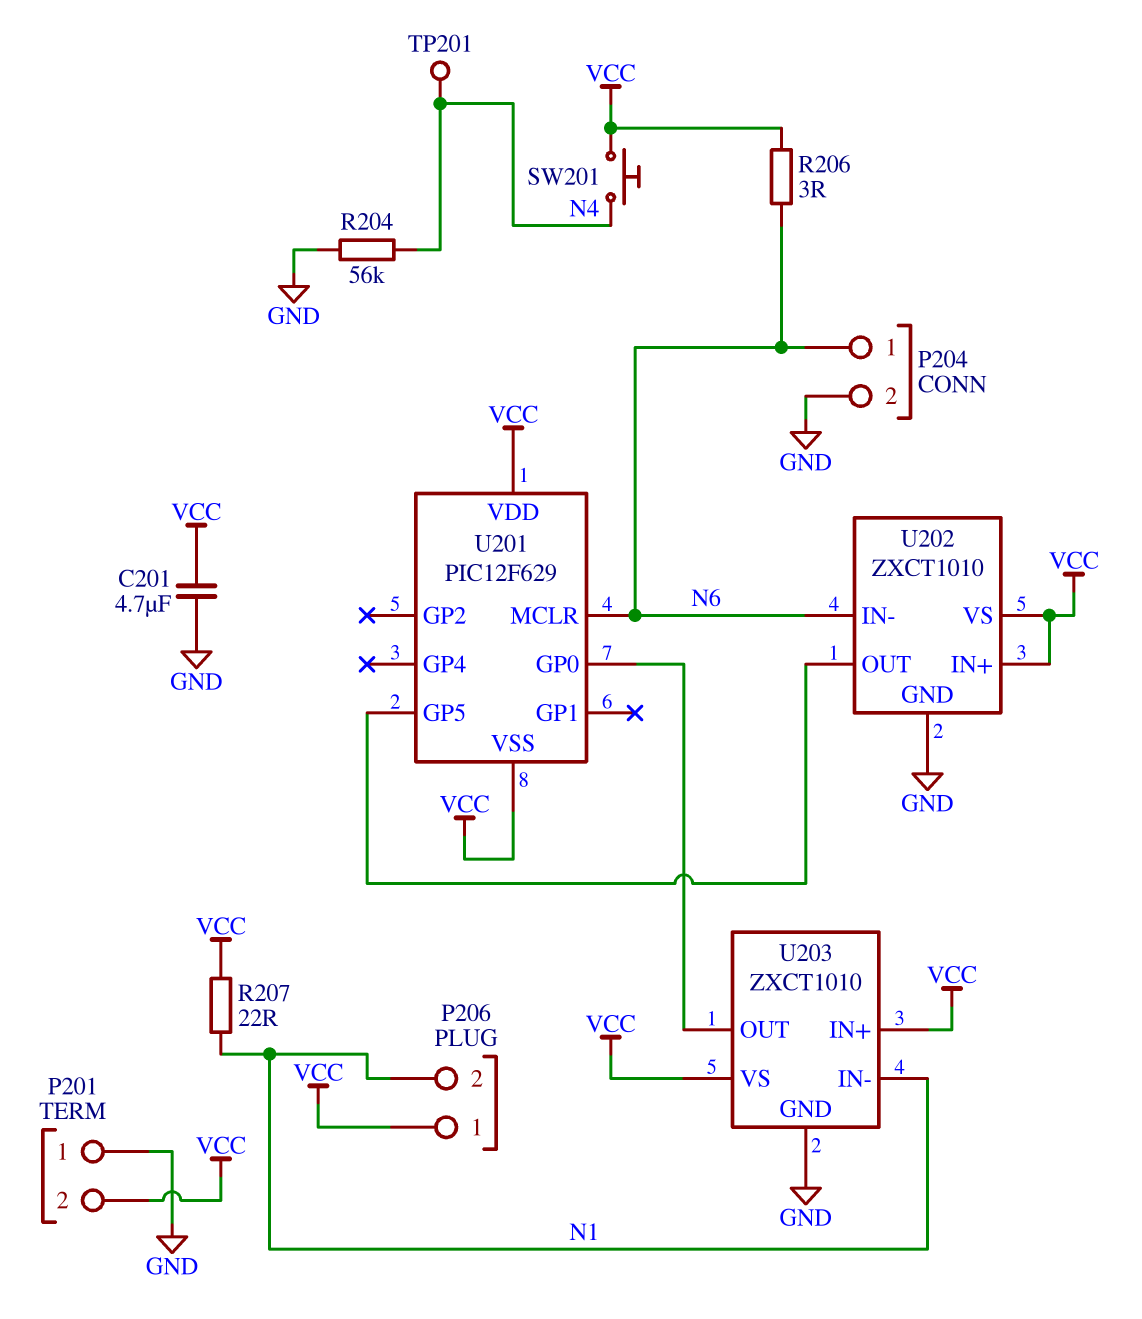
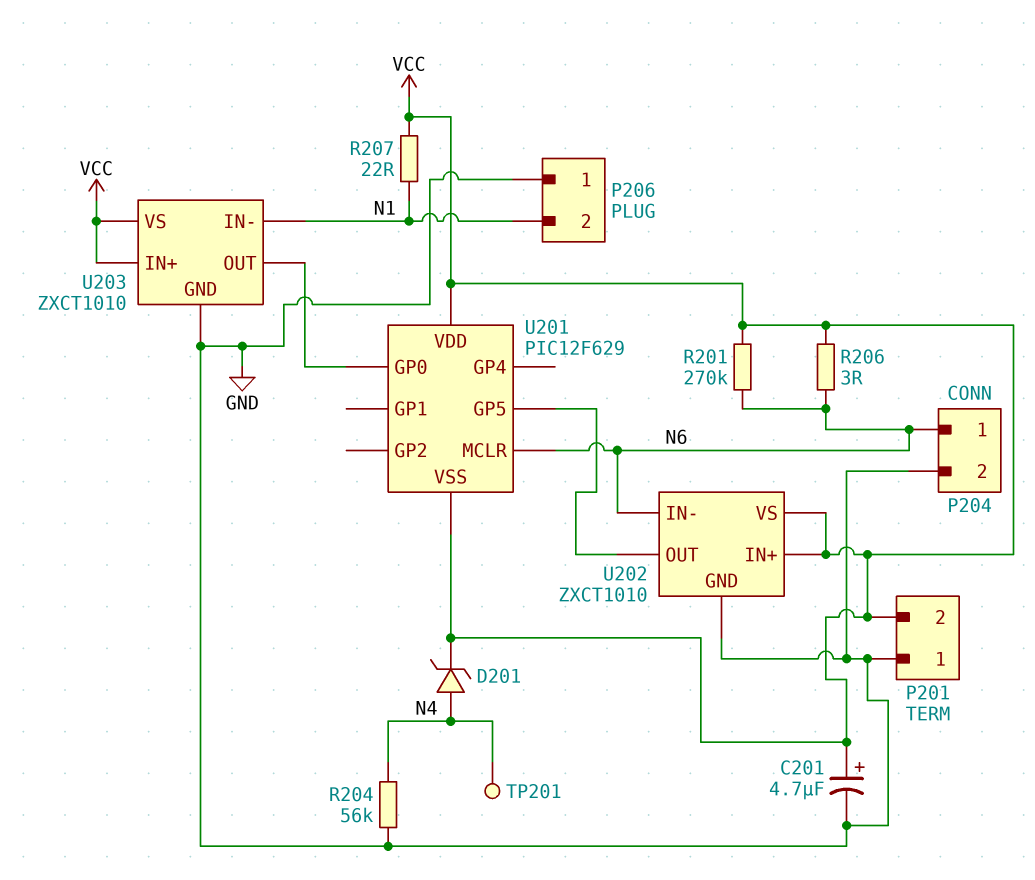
C201: 4.7uF (GND, VCC) -> 4.7uF (plus VCC, minus GND)
D201: none -> zener (A N4, K VCC)
P206 pin 1: VCC -> GND
R201: none -> 270k (N6, VCC)
SW201: button (N4, VCC) -> none

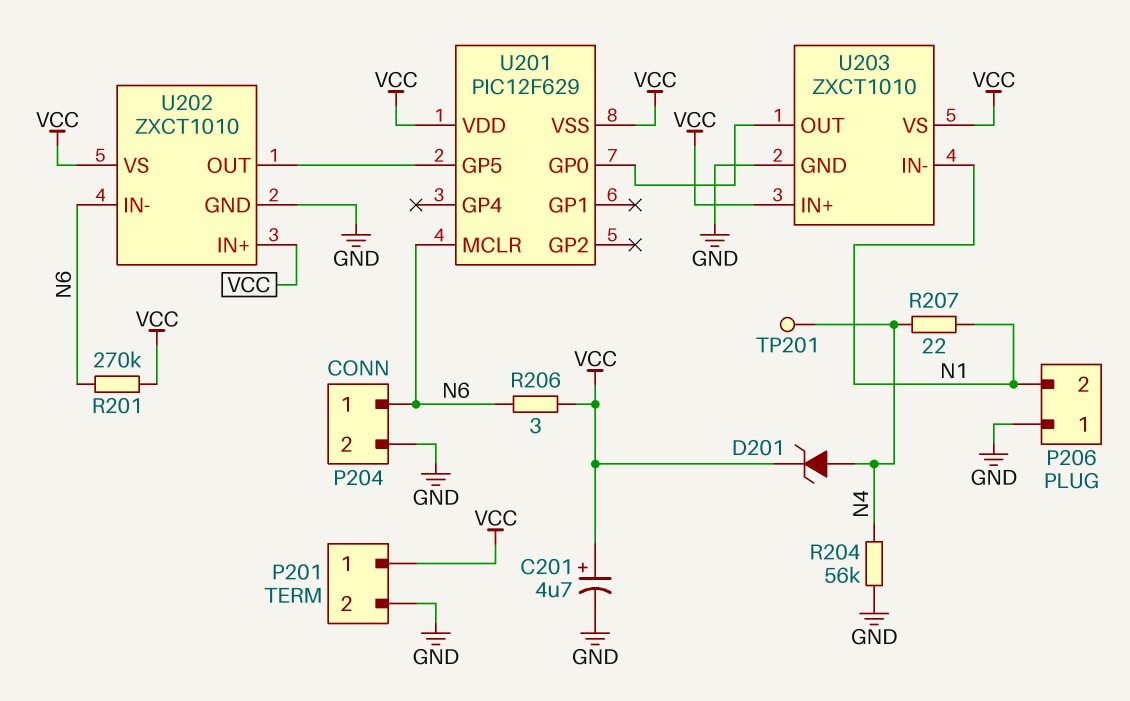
P201 pin 1: GND -> VCC
P201 pin 2: VCC -> GND
R207: 22 (N1, VCC) -> 22 (N1, N4)

